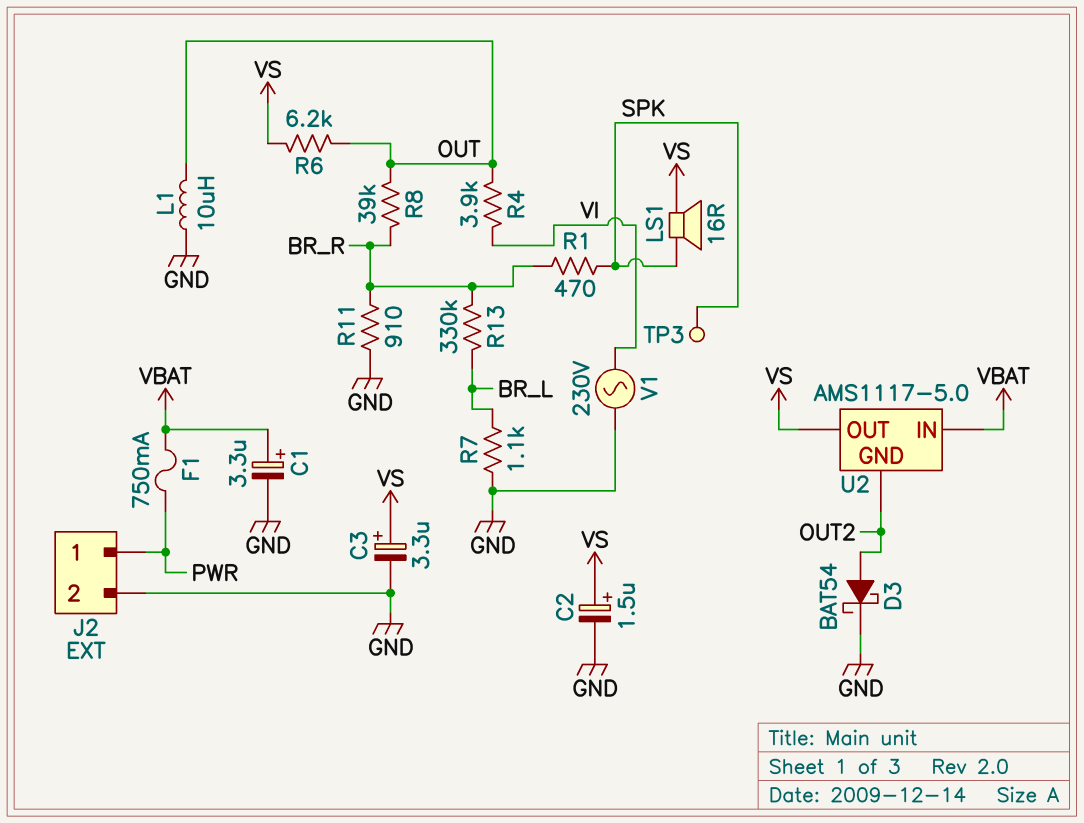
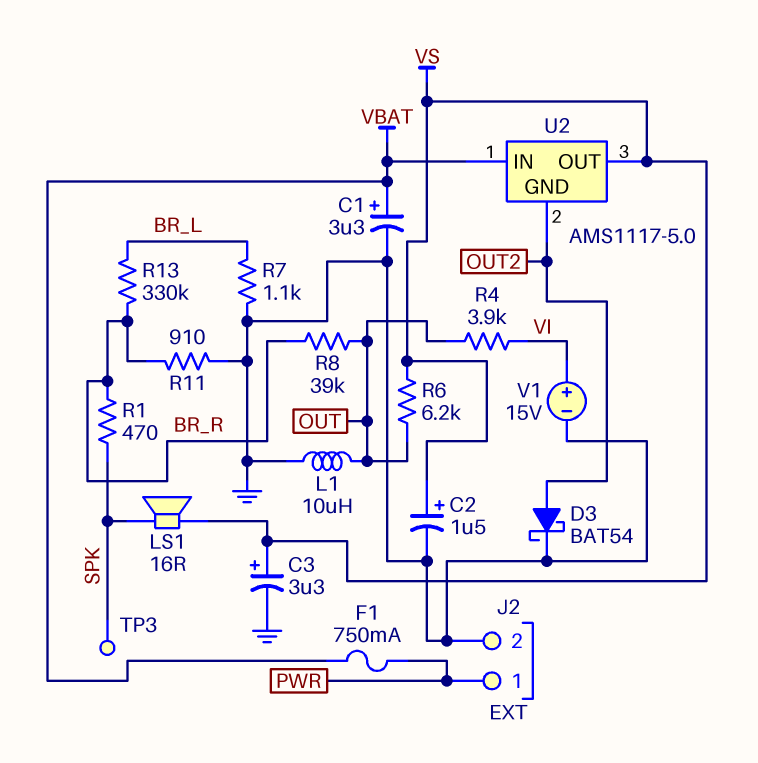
V1: AC 230V (GND, VI) -> 15V (plus VI, minus GND)

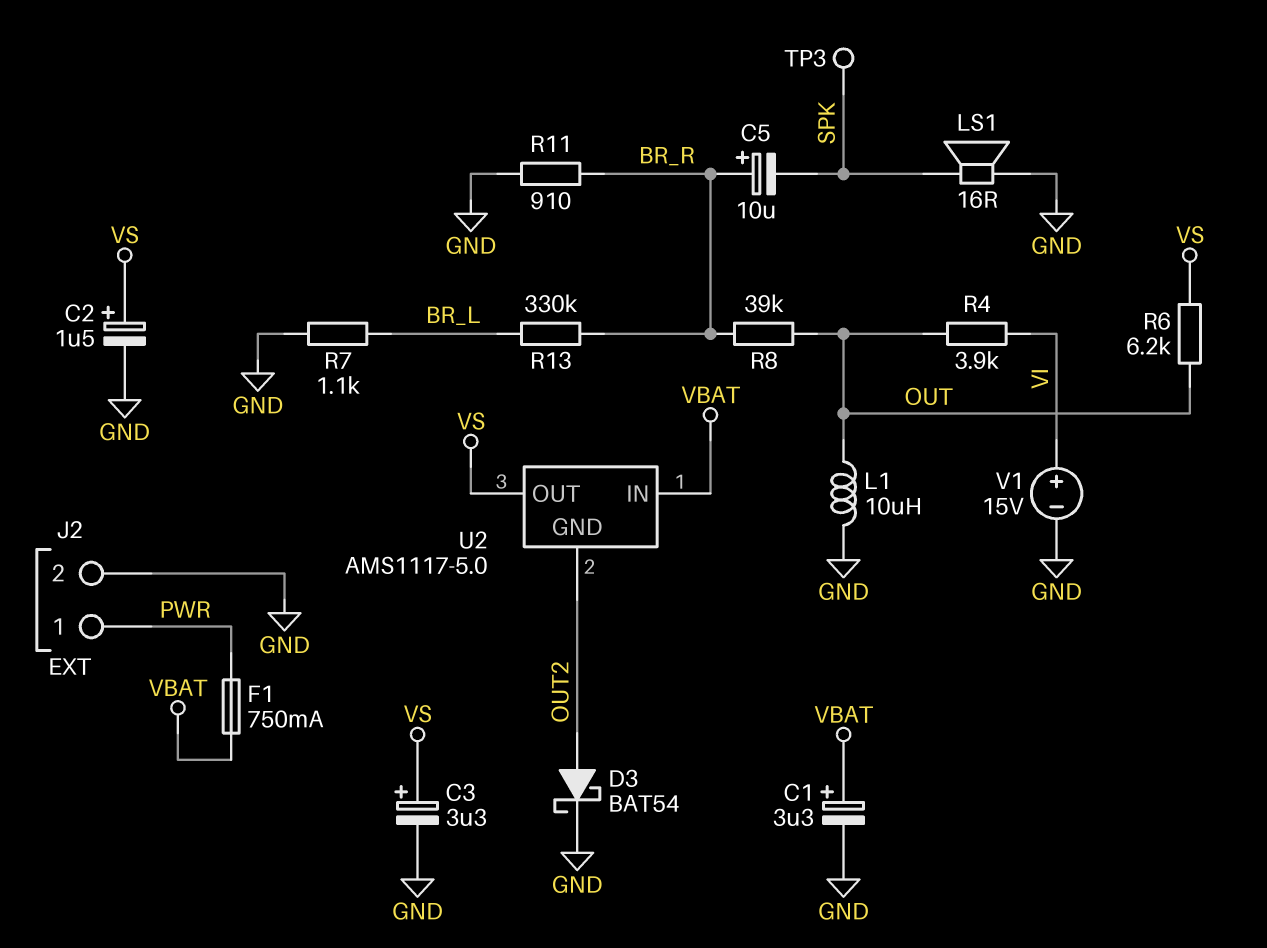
C5: none -> 10uF (plus BR_R, minus SPK)
LS1: speaker 16R (SPK, VS) -> speaker 16R (GND, SPK)
R1: 470 (BR_R, SPK) -> none

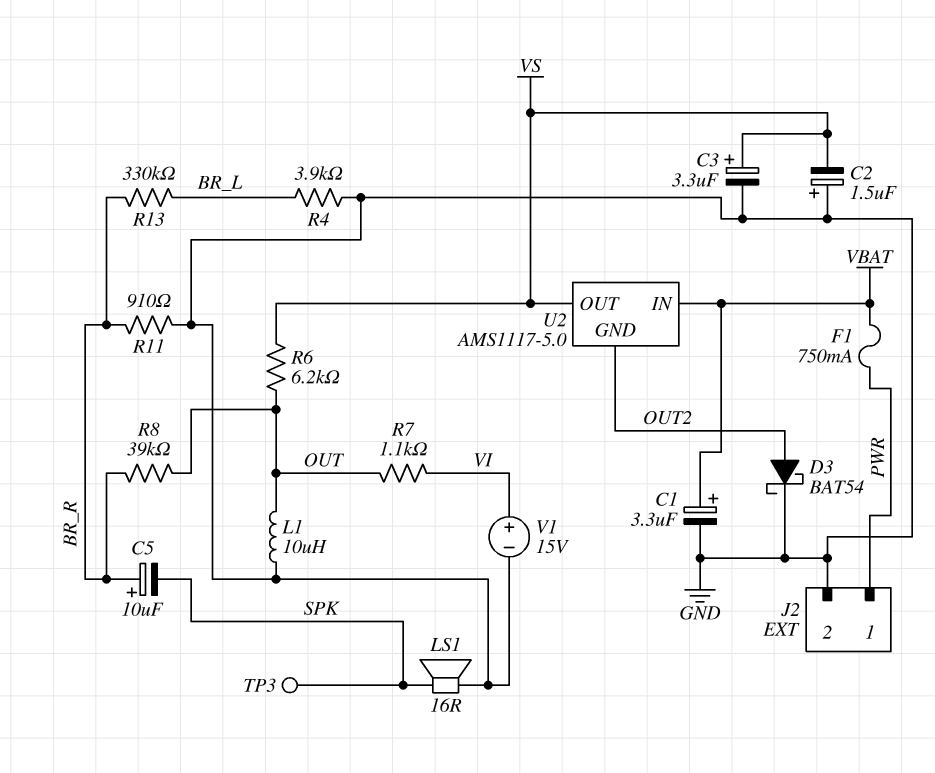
C2: 1.5uF (plus VS, minus GND) -> 1.5uF (plus GND, minus VS)
R4: 3.9k (OUT, VI) -> 3.9k (BR_L, GND)
R7: 1.1k (BR_L, GND) -> 1.1k (OUT, VI)

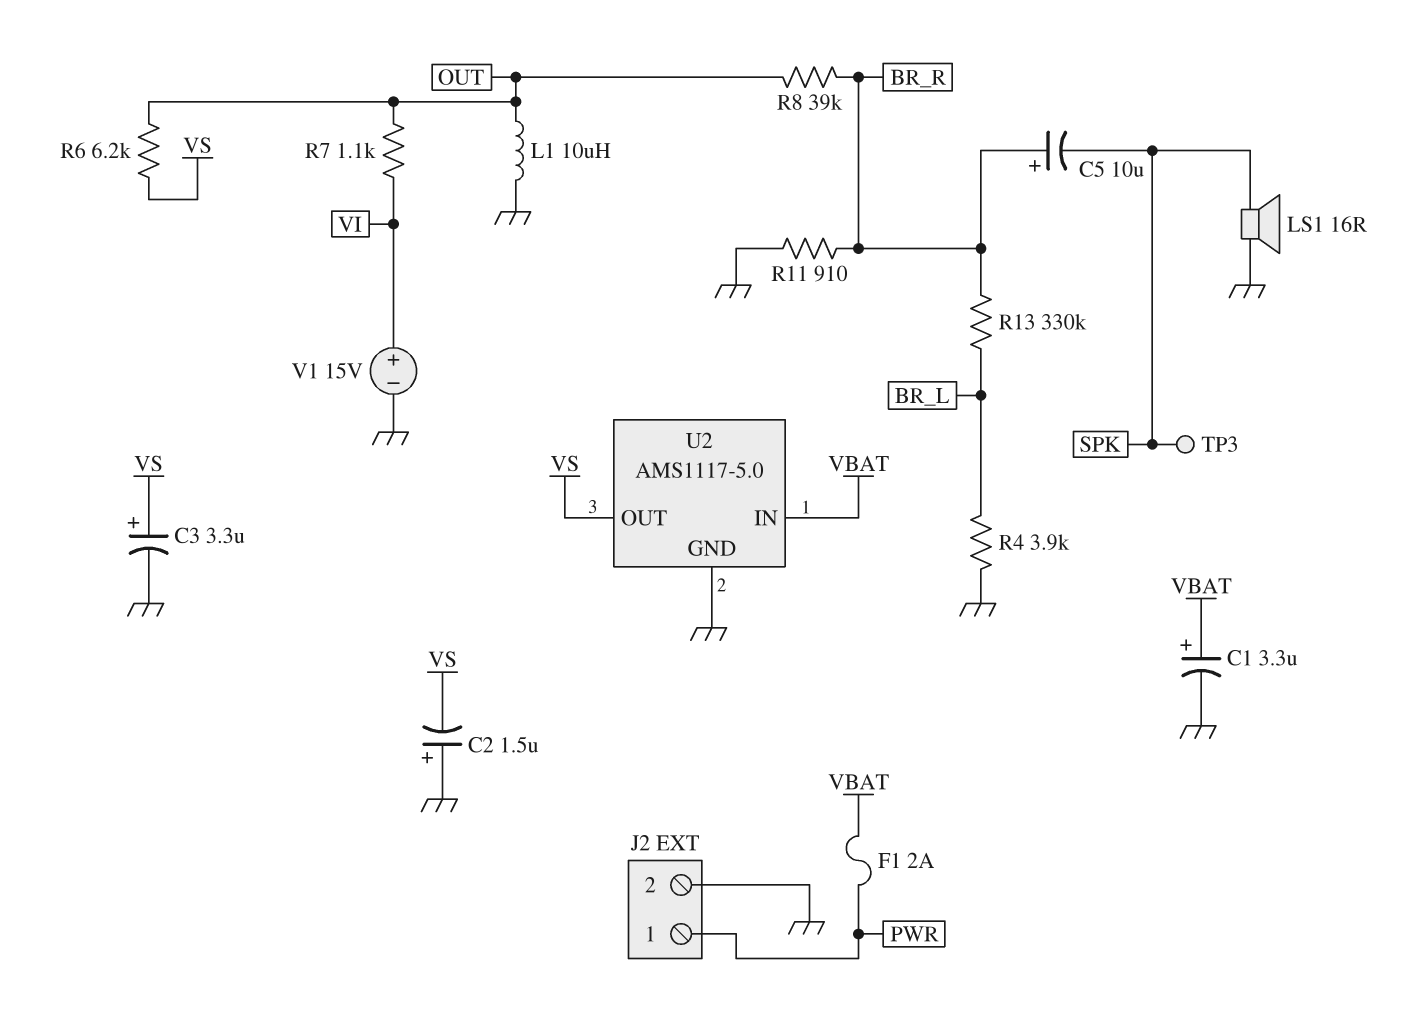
D3: schottky BAT54 (A OUT2, K GND) -> none
F1: 750mA (PWR, VBAT) -> 2A (PWR, VBAT)
U2 pin GND: OUT2 -> GND

